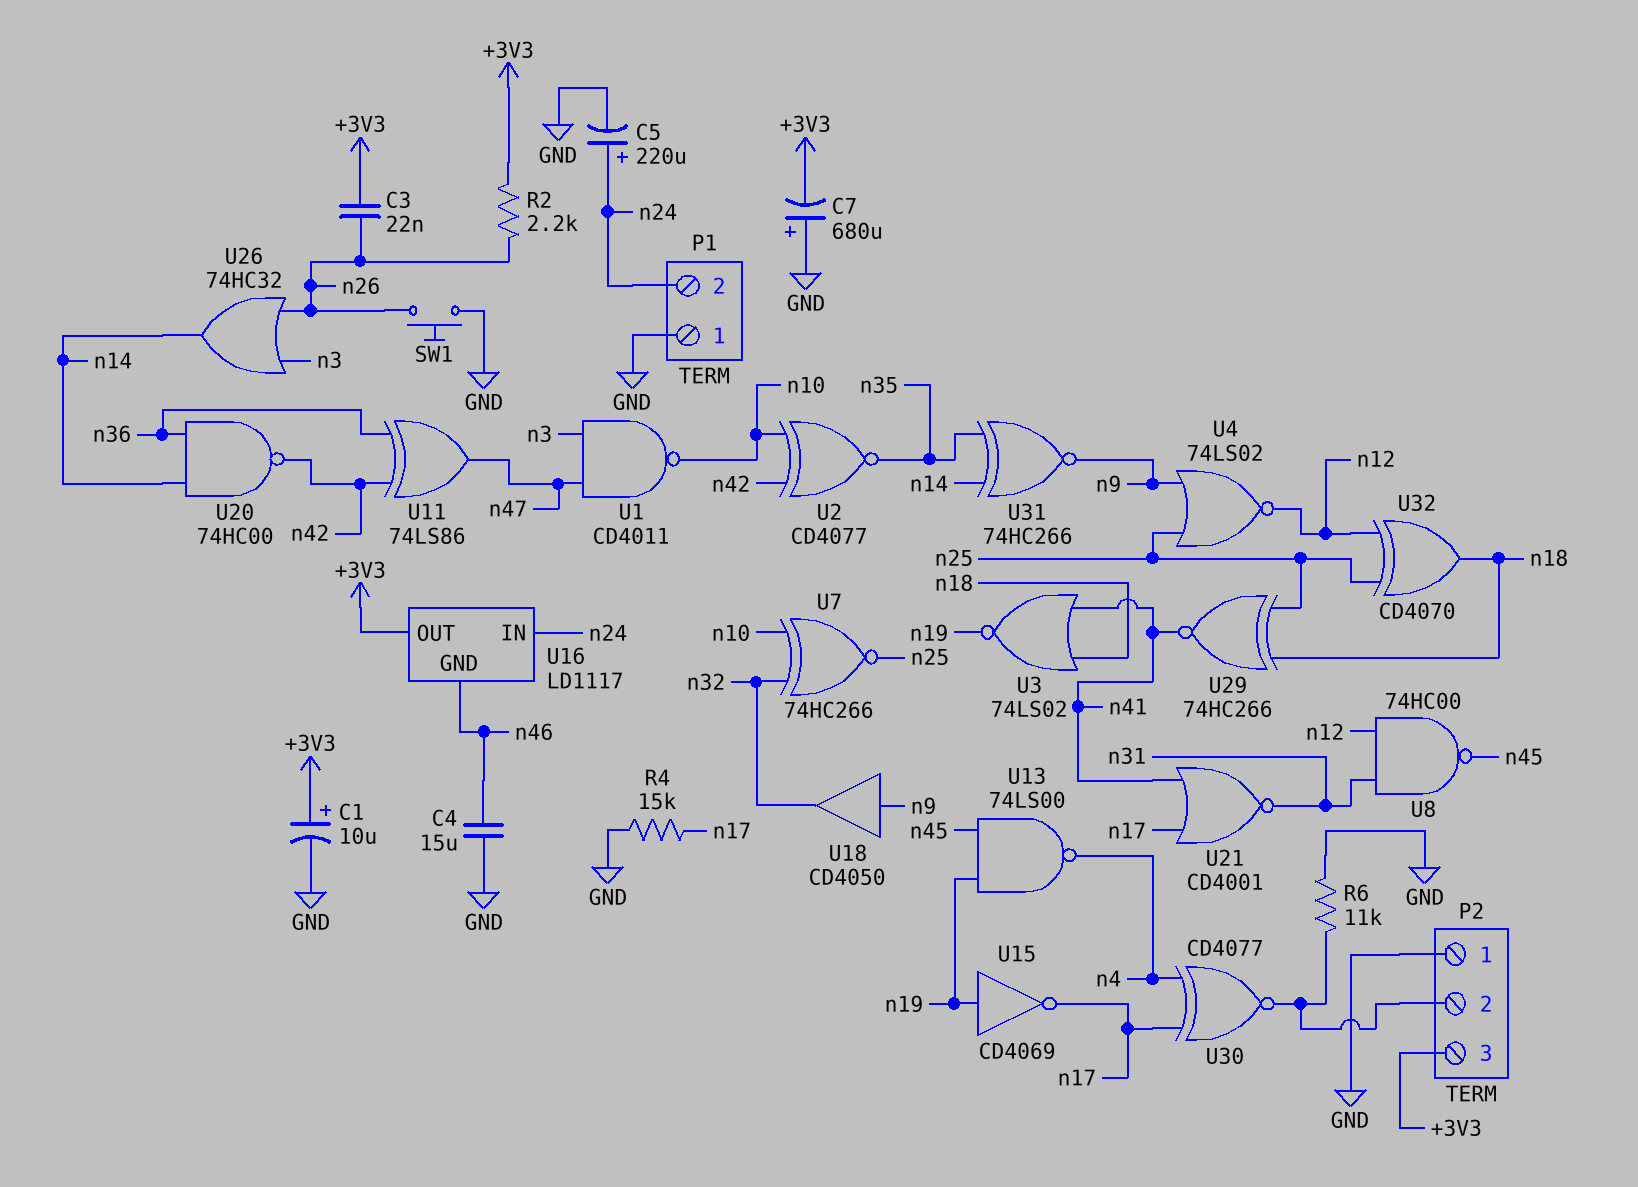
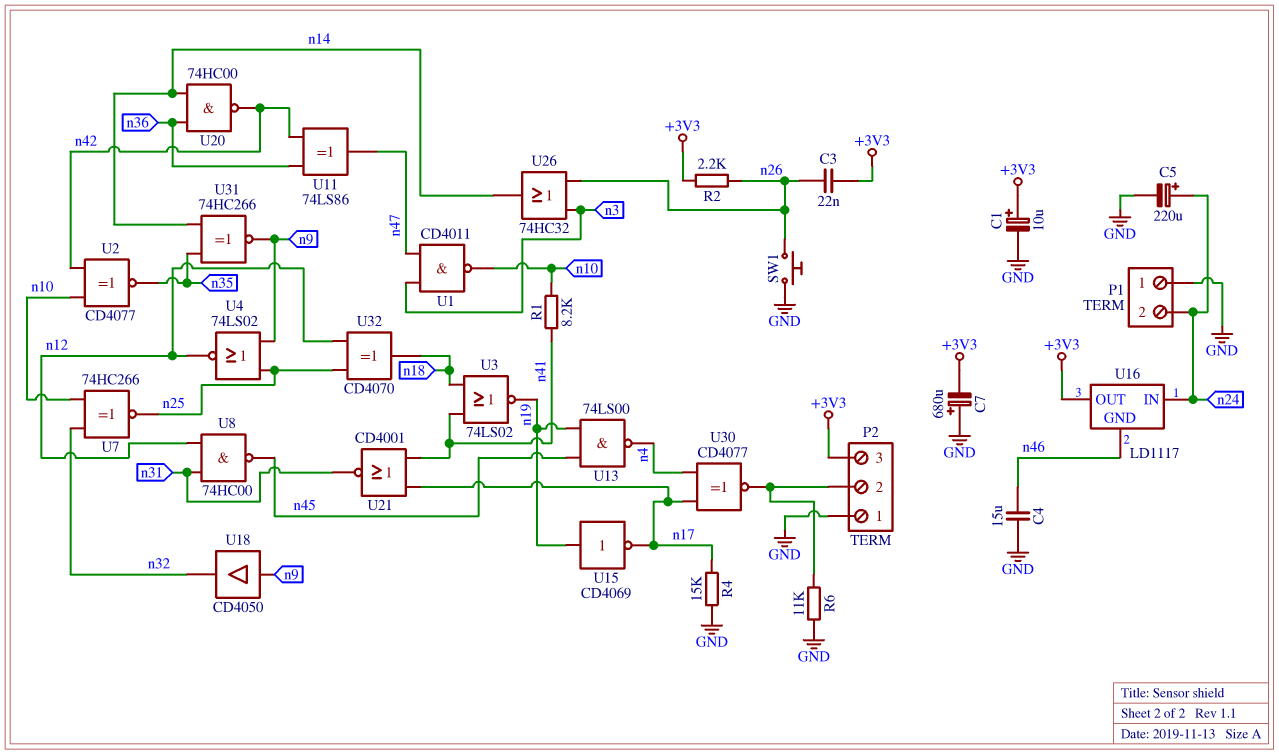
R1: none -> 8.2k (n10, n41)
U29: XNOR 74HC266 (in n18, in n25, out n41) -> none

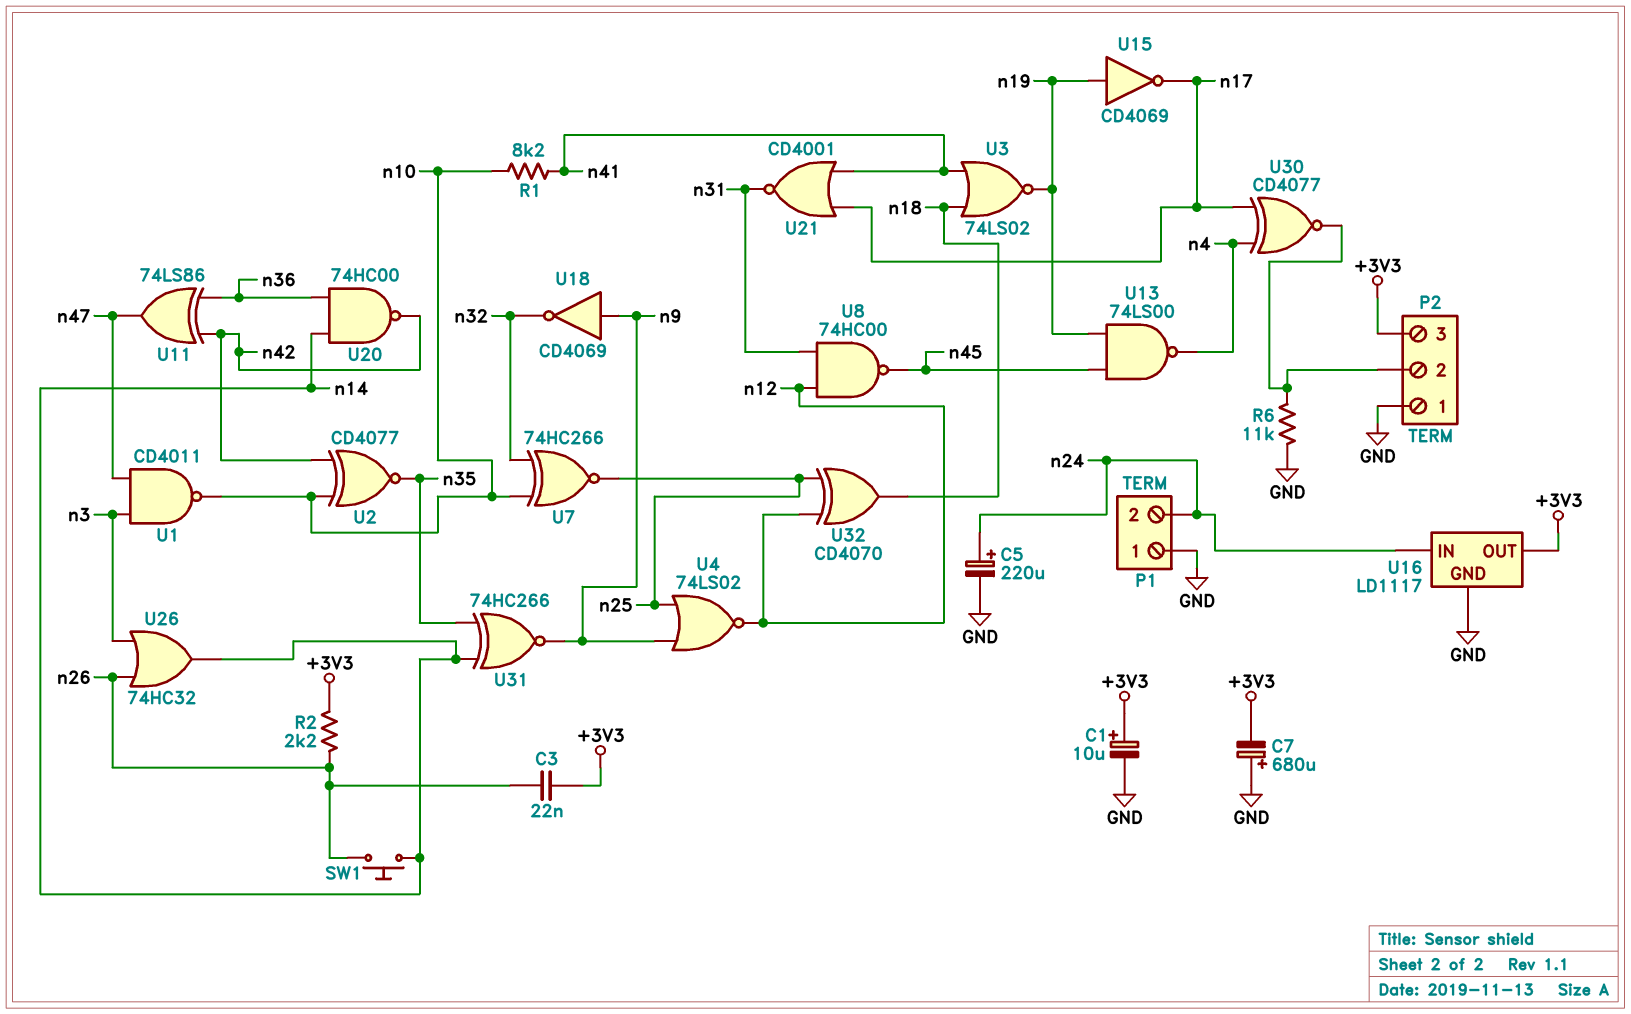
C4: 15uF (GND, n46) -> none
R4: 15k (GND, n17) -> none
SW1: button (GND, n26) -> button (n14, n26)
U16 pin GND: n46 -> GND
U18: buffer CD4050 (in n9, out n32) -> NOT CD4069 (in n9, out n32)

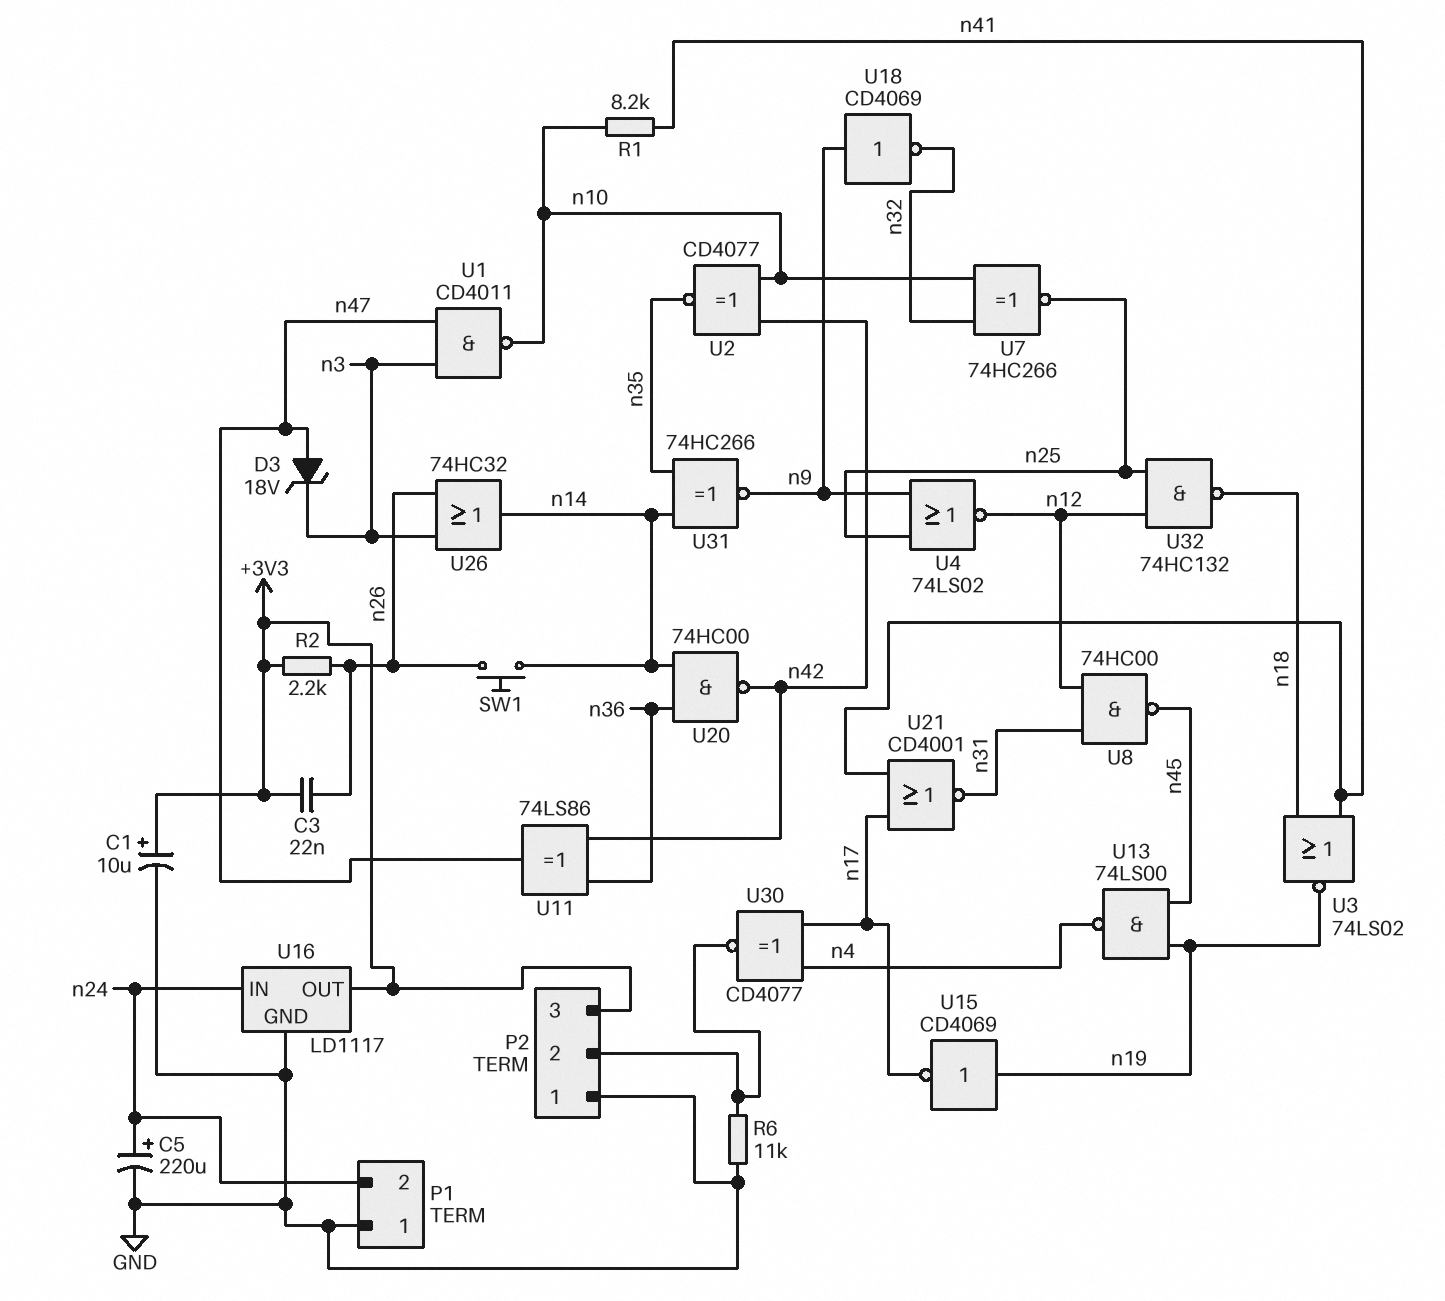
C7: 680uF (plus GND, minus +3V3) -> none
D3: none -> zener 18V (A n47, K n3)
U32: XOR CD4070 (in n12, in n25, out n18) -> NAND 74HC132 (in n12, in n25, out n18)

